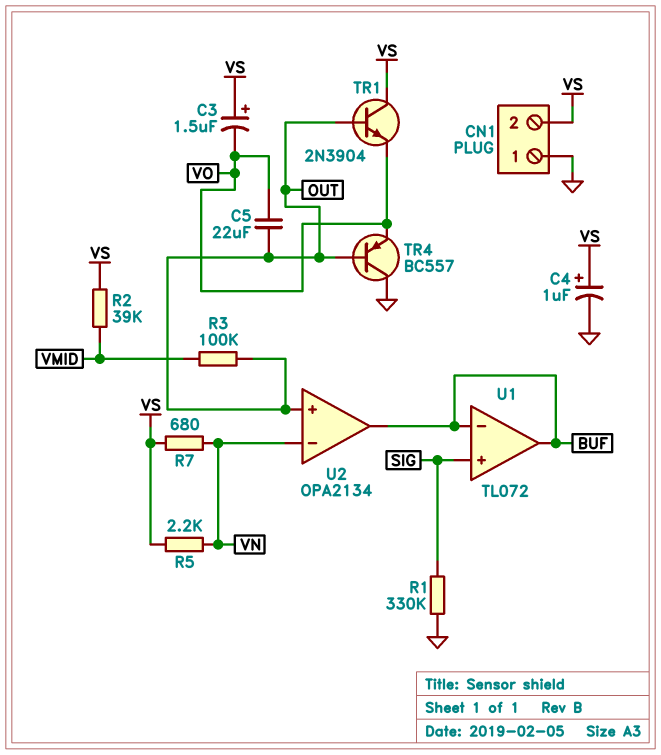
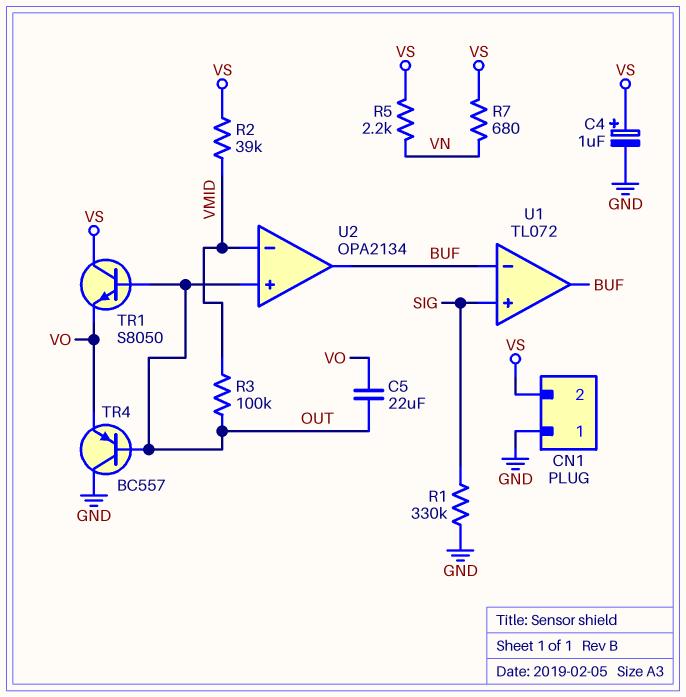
C3: 1.5uF (plus VS, minus VO) -> none
TR1: NPN 2N3904 (B OUT, C VS, E VO) -> NPN S8050 (B OUT, C VS, E VO)
U2 pin in-: VN -> VMID

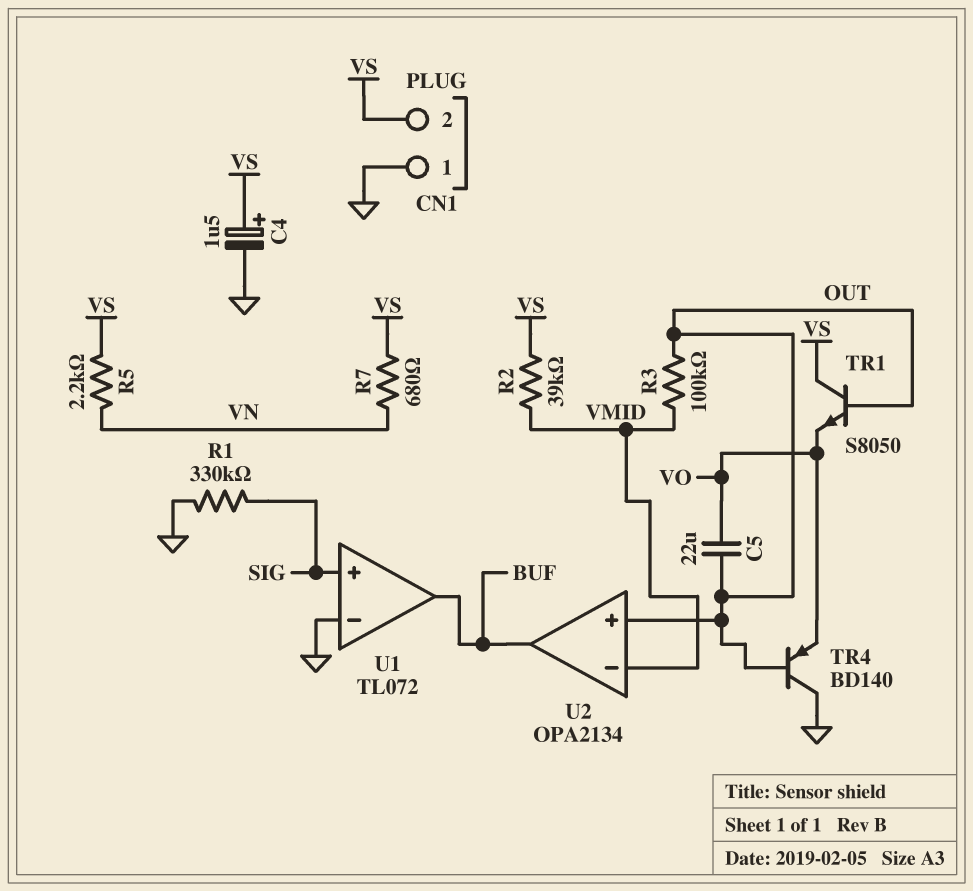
C4: 1uF (plus VS, minus GND) -> 1.5uF (plus VS, minus GND)
TR4: PNP BC557 (B OUT, C GND, E VO) -> PNP BD140 (B OUT, C GND, E VO)
U1 pin in-: BUF -> GND

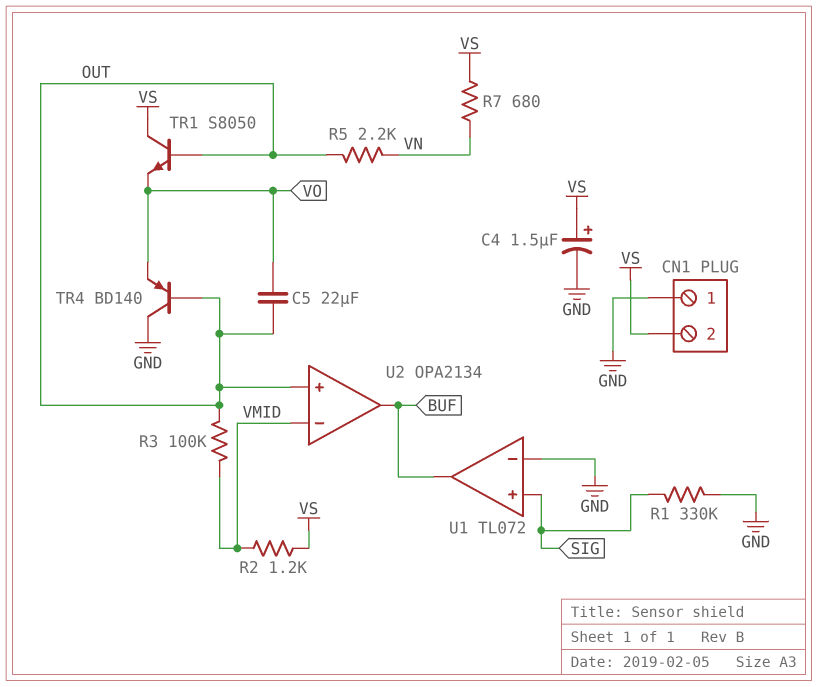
R2: 39k (VMID, VS) -> 1.2k (VMID, VS)
R5: 2.2k (VN, VS) -> 2.2k (OUT, VN)

